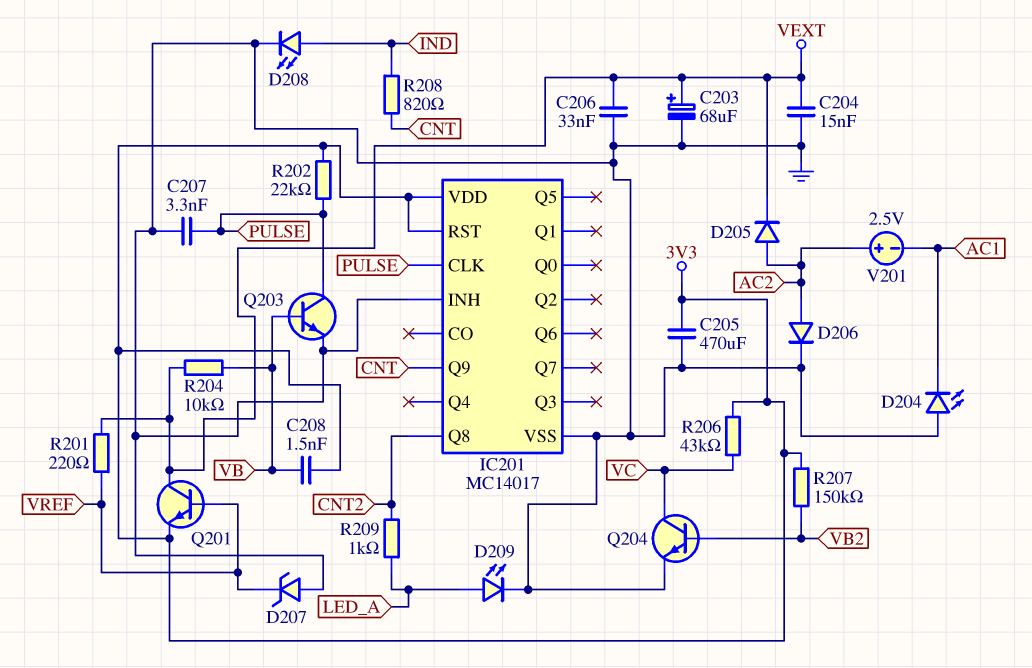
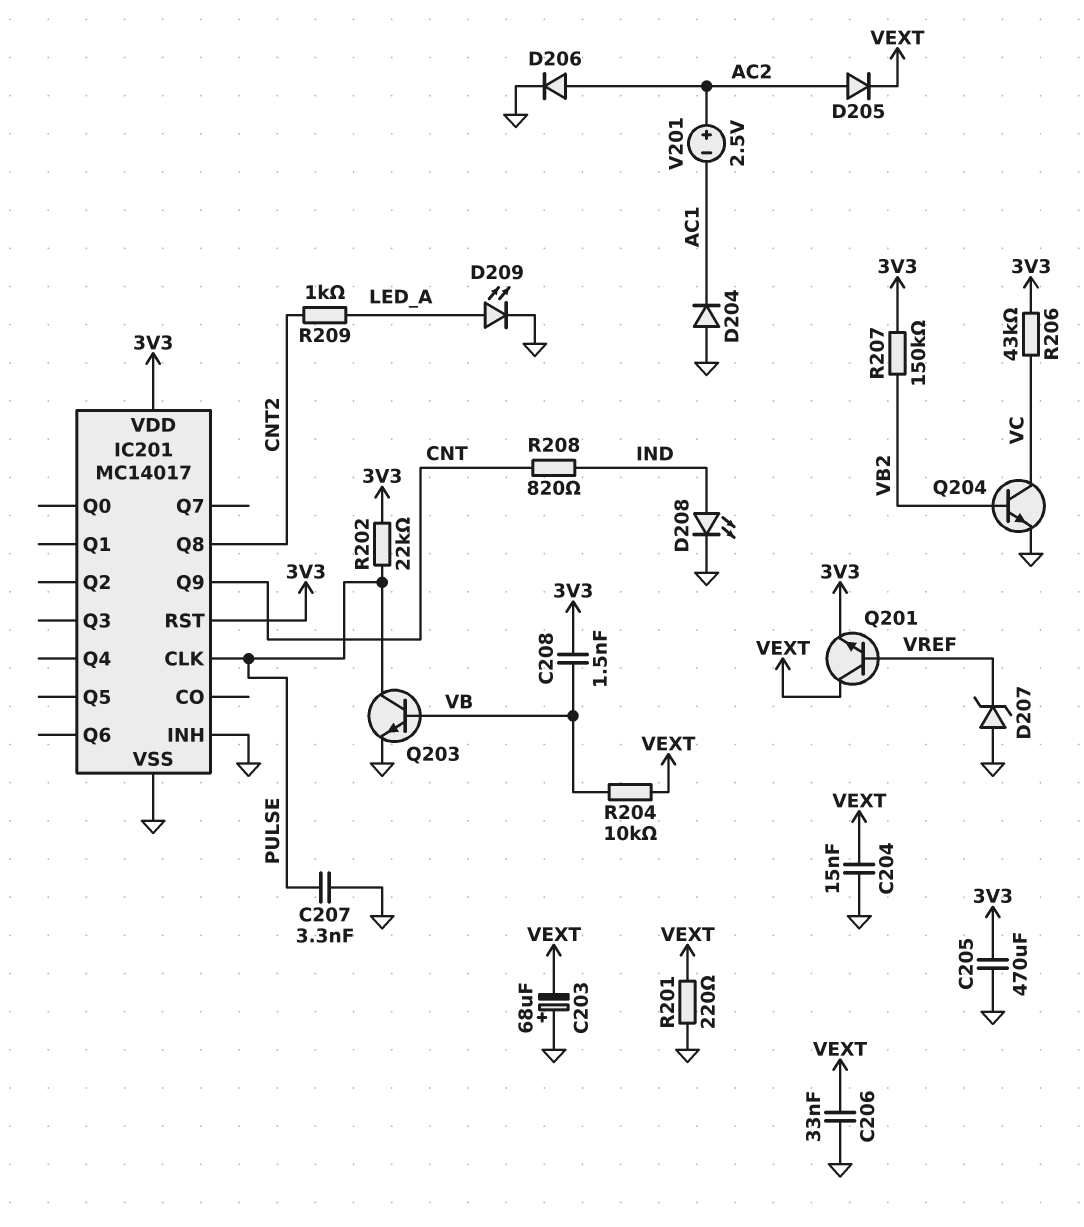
C203: 68uF (plus VEXT, minus GND) -> 68uF (plus GND, minus VEXT)
D204: LED (A GND, K AC1) -> diode (A GND, K AC1)
R201: 220 (VEXT, VREF) -> 220 (GND, VEXT)

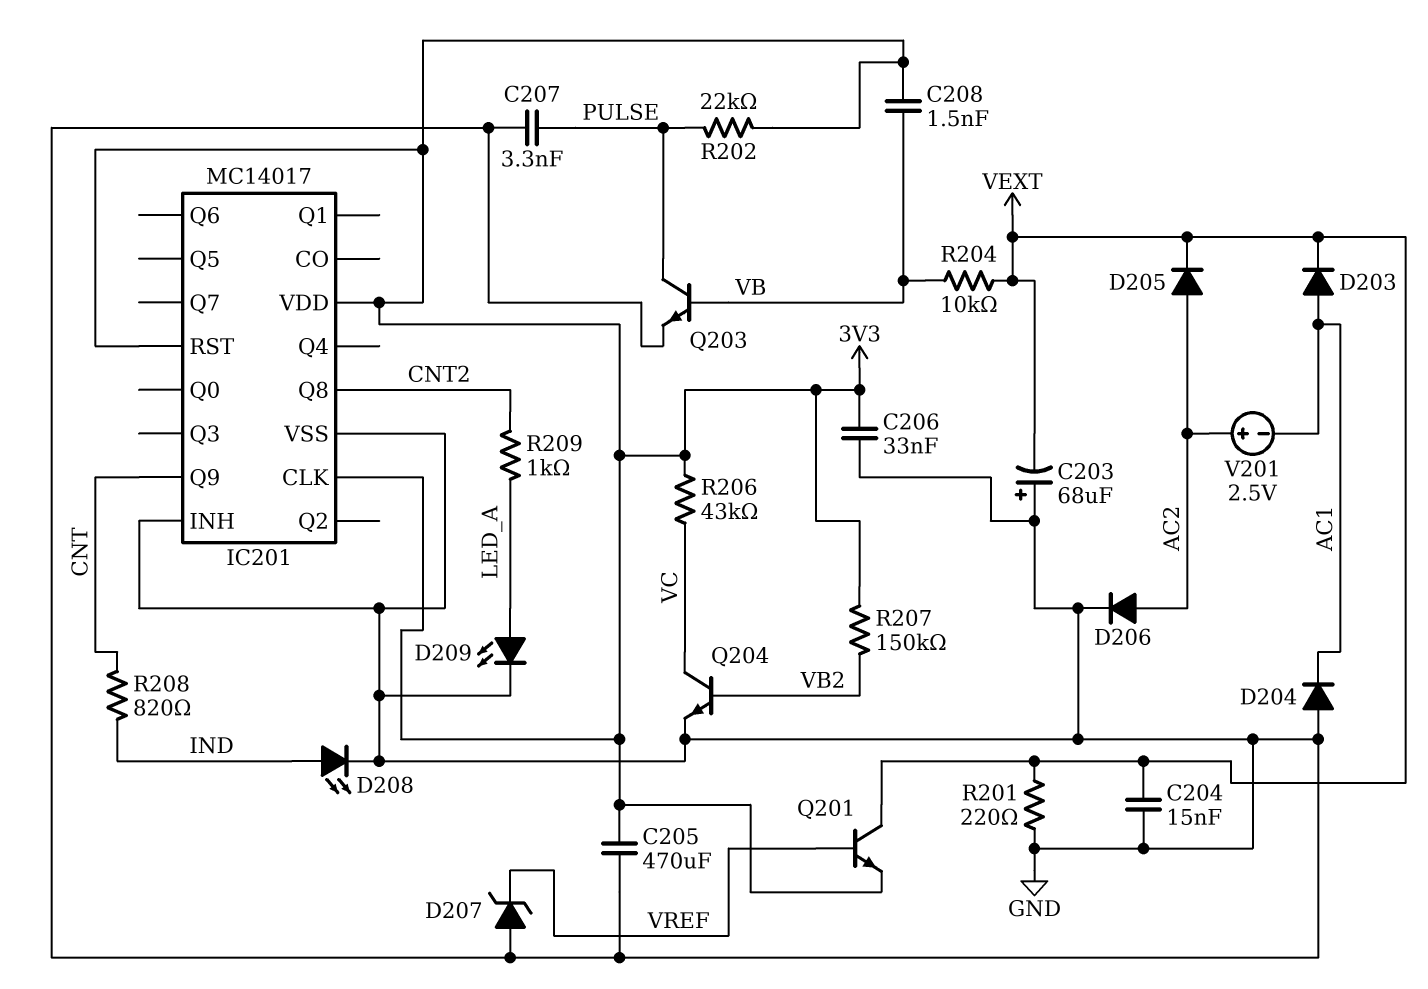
C206: 33nF (GND, VEXT) -> 33nF (3V3, GND)
D203: none -> diode (A AC1, K VEXT)
IC201 pin CLK: PULSE -> 3V3

